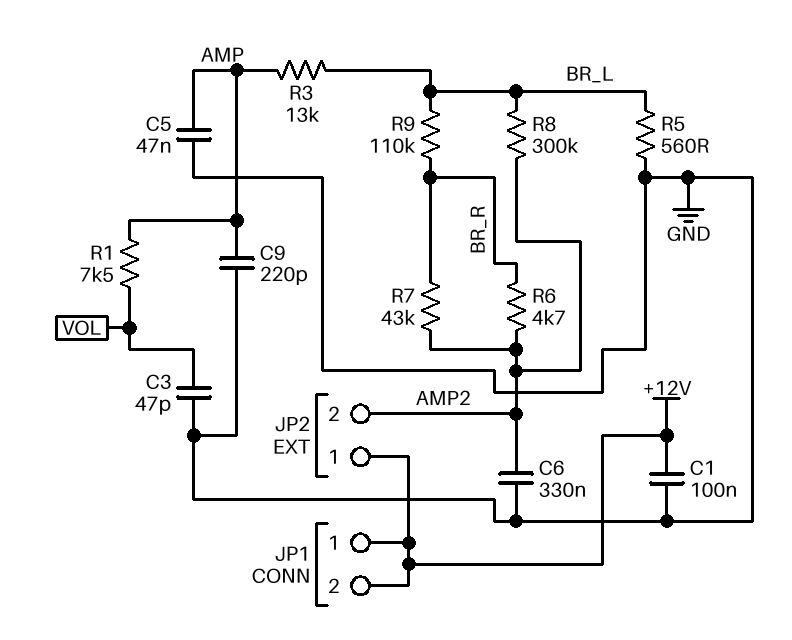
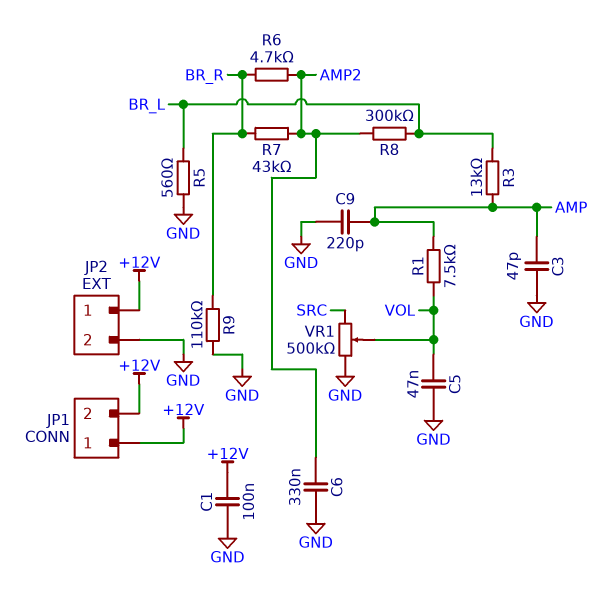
C3: 47pF (GND, VOL) -> 47pF (AMP, GND)
C5: 47nF (AMP, GND) -> 47nF (GND, VOL)
JP2 pin 2: AMP2 -> GND
R9: 110k (BR_L, BR_R) -> 110k (BR_R, GND)
VR1: none -> 500k (GND, SRC, wiper VOL)

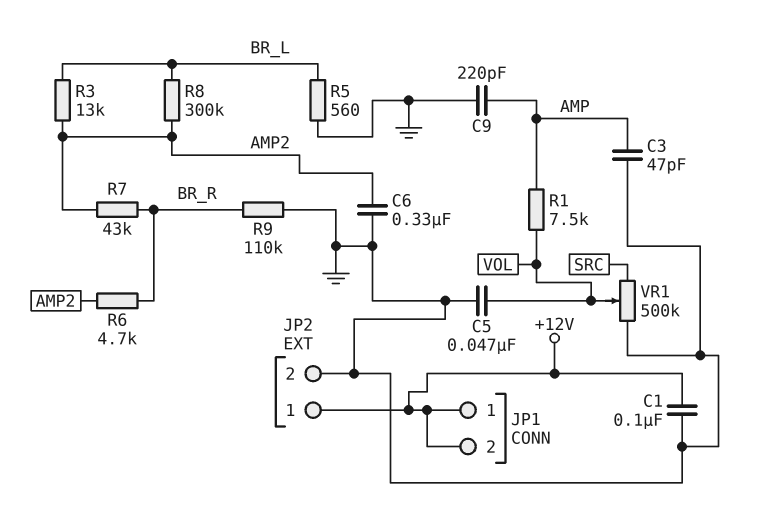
R3: 13k (AMP, BR_L) -> 13k (AMP2, BR_L)

